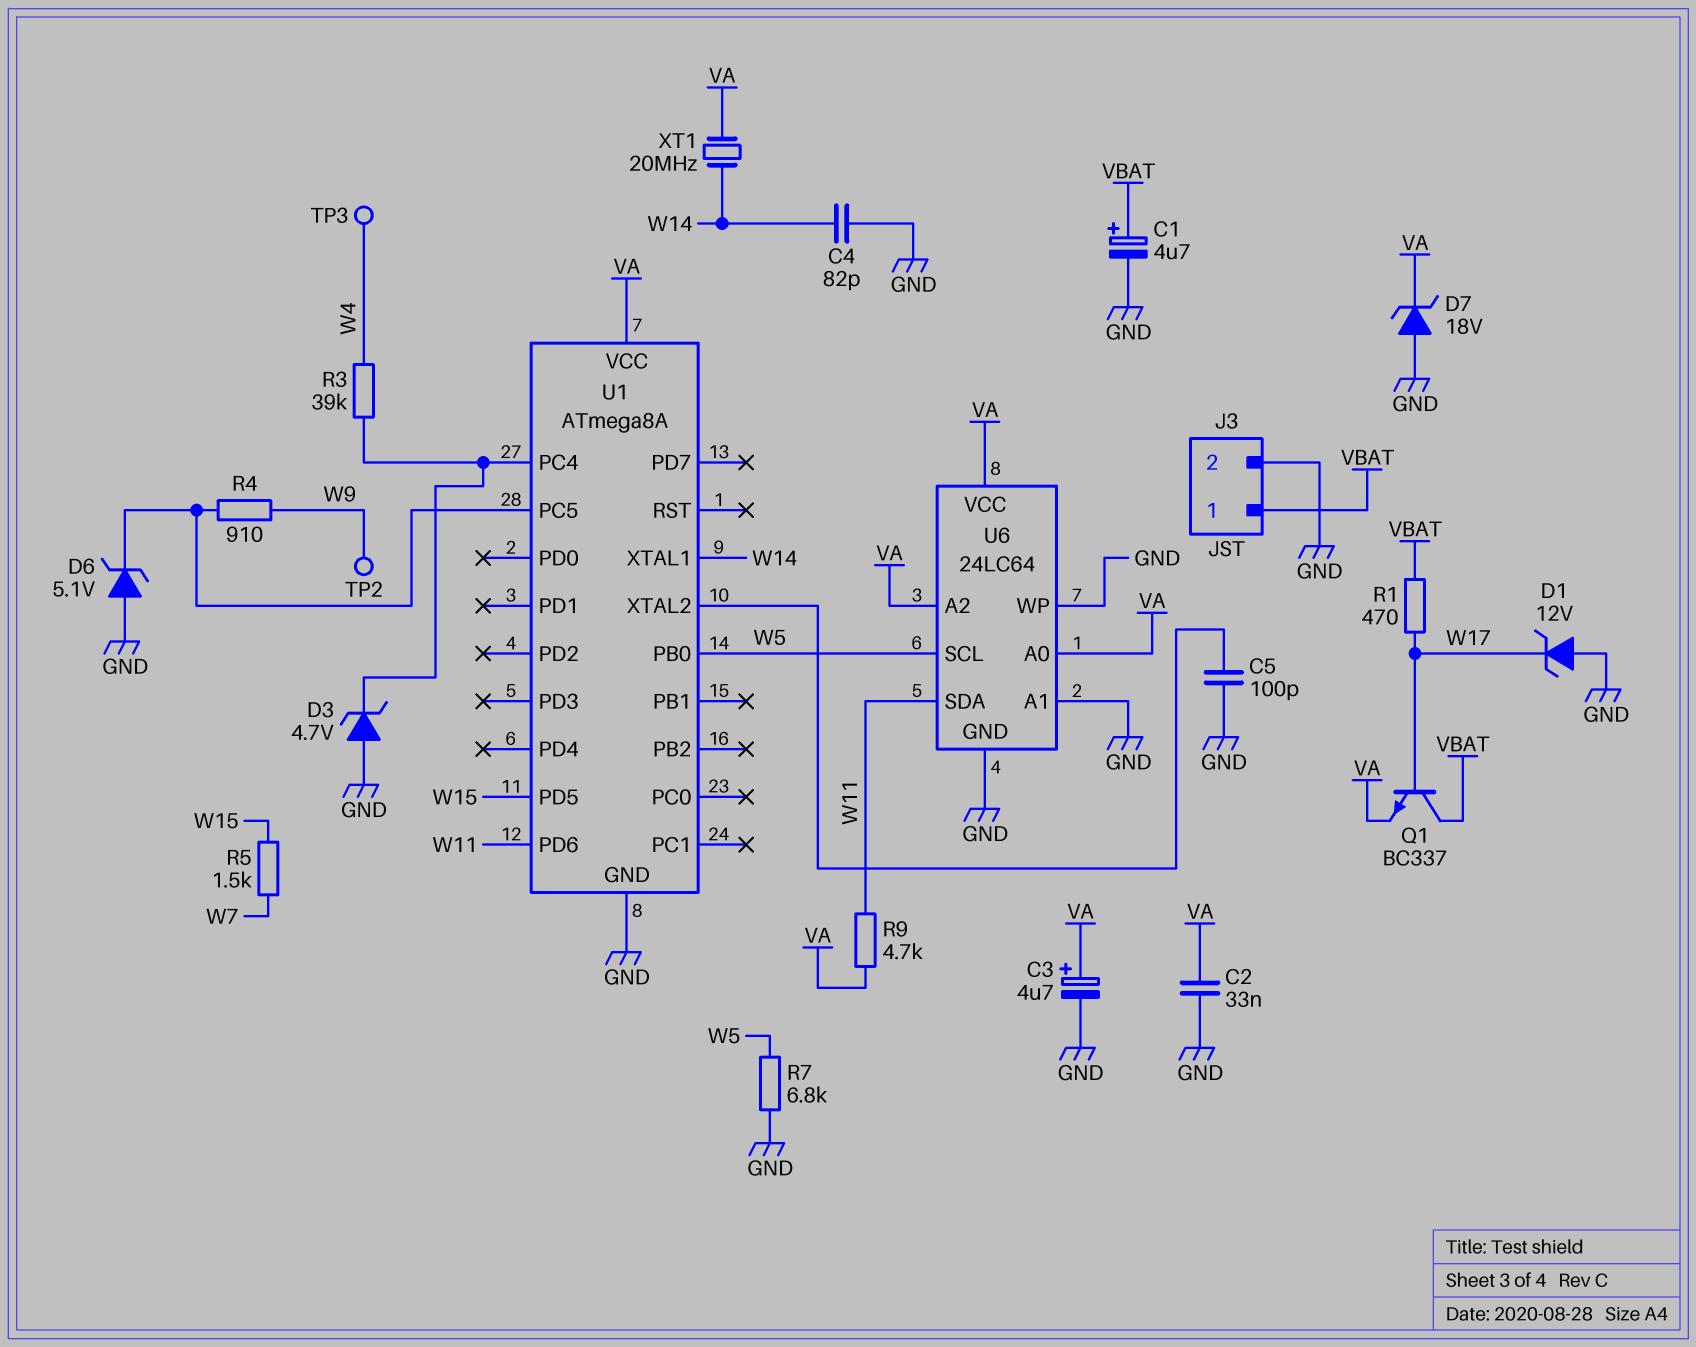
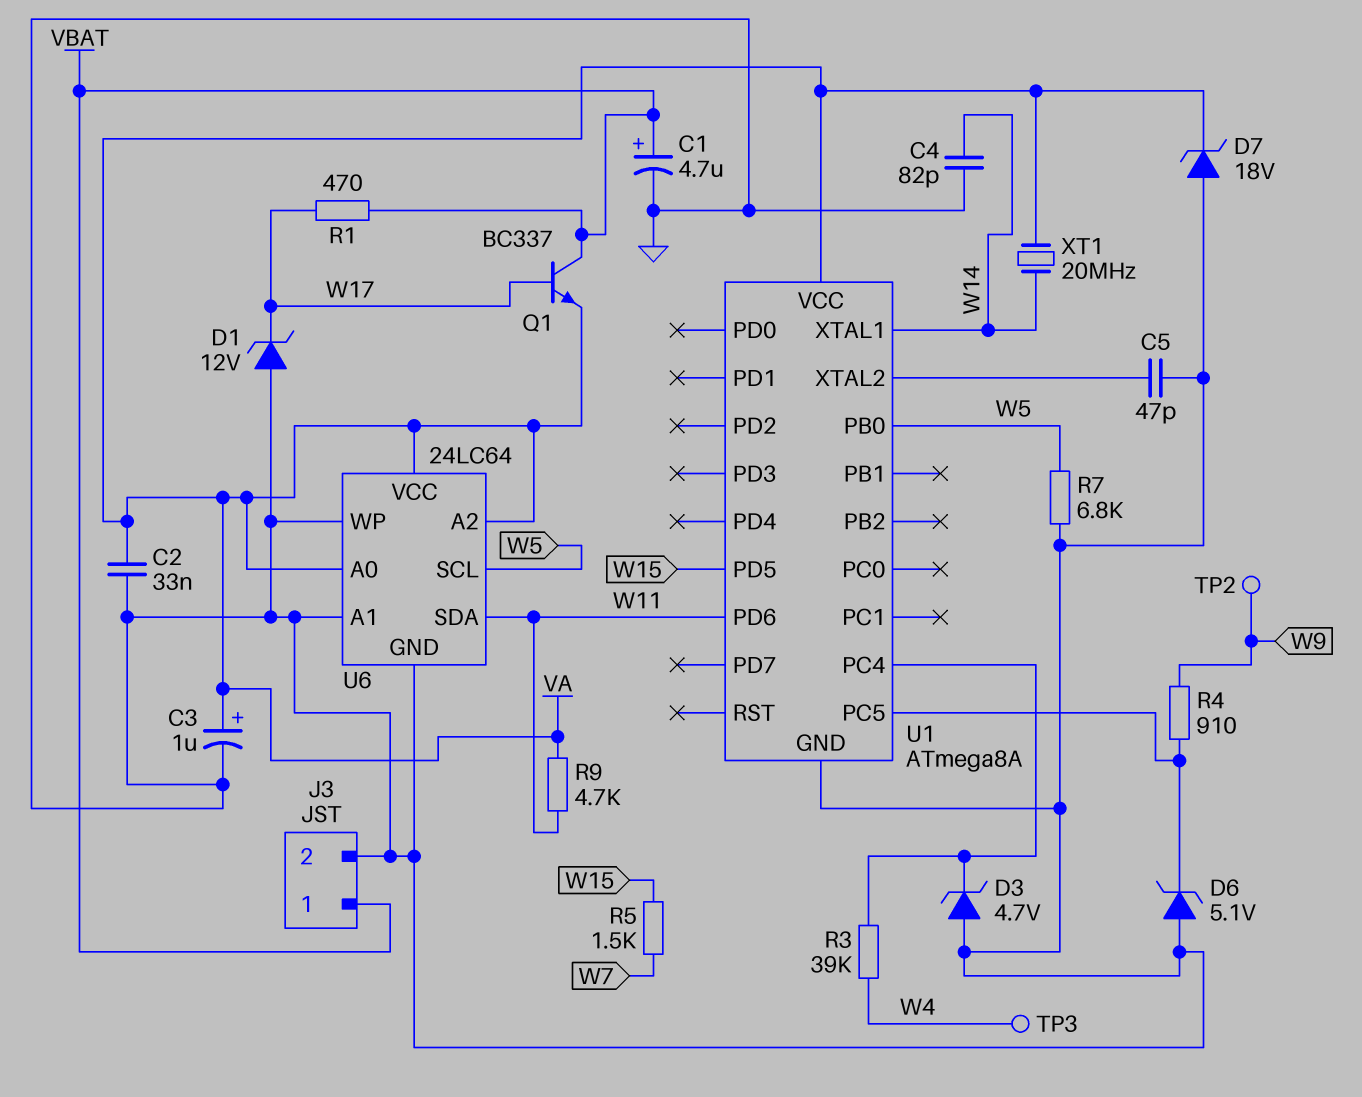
C3: 4.7uF (plus VA, minus GND) -> 1uF (plus VA, minus GND)
C5: 100pF (GND, U1/XTAL2) -> 47pF (GND, U1/XTAL2)

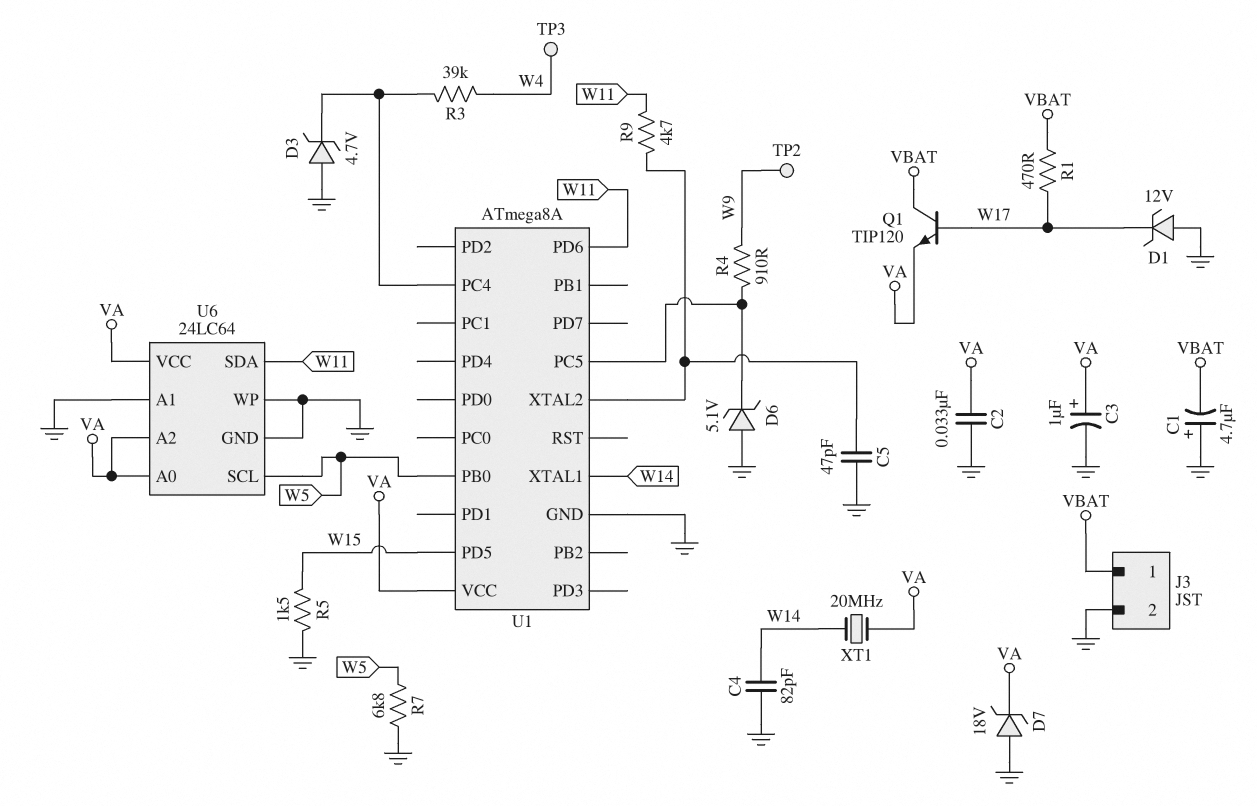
C1: 4.7uF (plus VBAT, minus GND) -> 4.7uF (plus GND, minus VBAT)
Q1: NPN BC337 (B W17, C VBAT, E VA) -> NPN TIP120 (B W17, C VBAT, E VA)
R5: 1.5k (W7, W15) -> 1.5k (GND, W15)
R9: 4.7k (VA, W11) -> 4.7k (U1/XTAL2, W11)

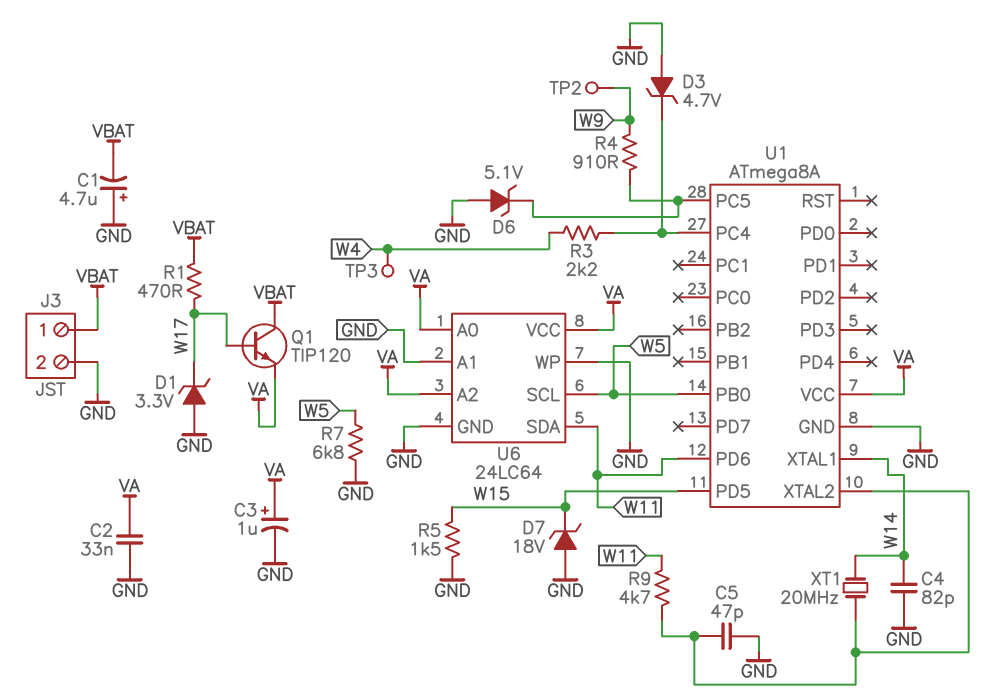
D1: zener 12V (A GND, K W17) -> zener 3.3V (A GND, K W17)
D7: zener 18V (A GND, K VA) -> zener 18V (A GND, K W15)
R3: 39k (U1/PC4, W4) -> 2.2k (U1/PC4, W4)
XT1: 20MHz (VA, W14) -> 20MHz (U1/XTAL2, W14)

